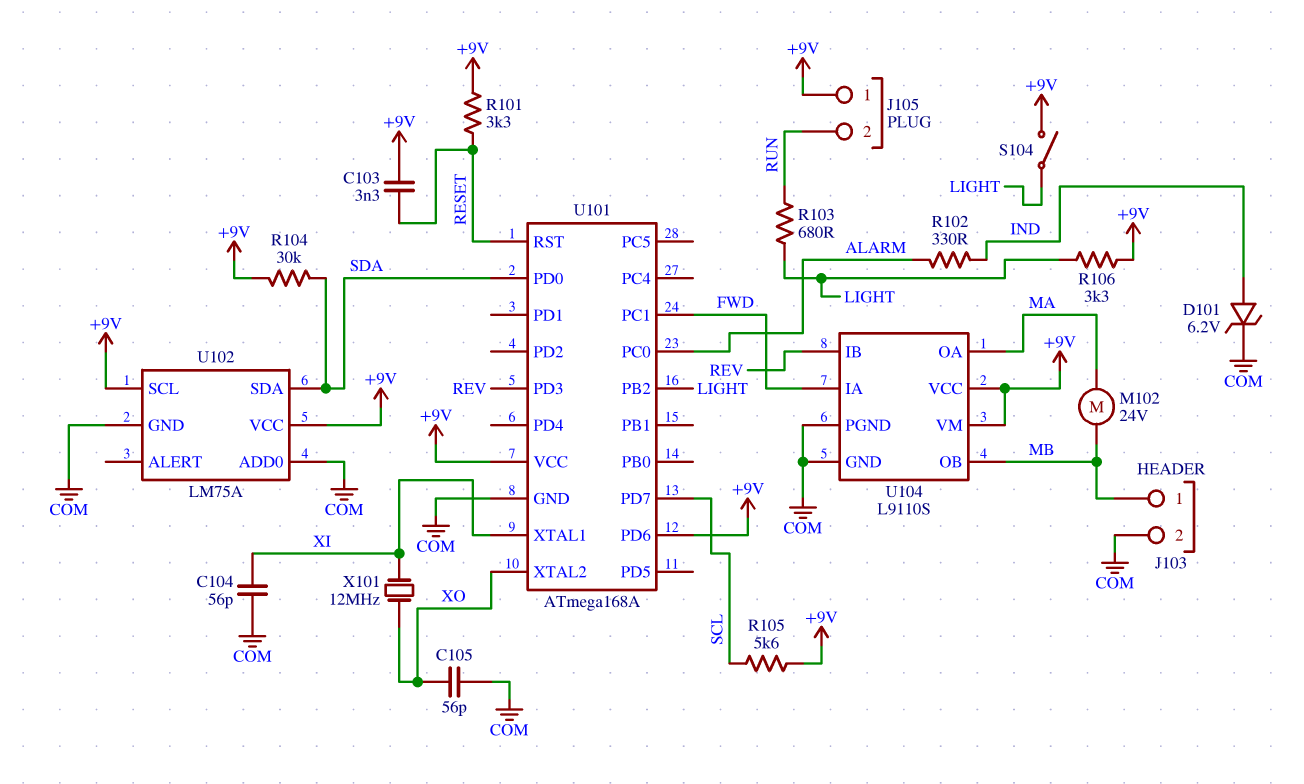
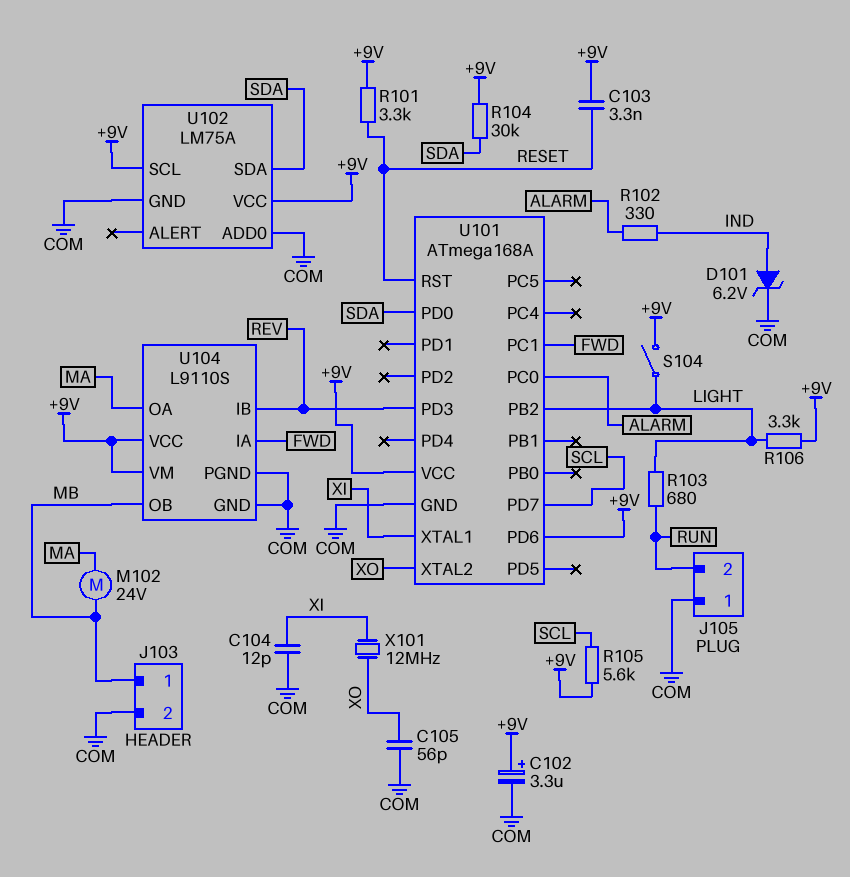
C102: none -> 3.3uF (plus +9V, minus COM)
C104: 56pF (COM, XI) -> 12pF (COM, XI)
J105 pin 1: +9V -> COM

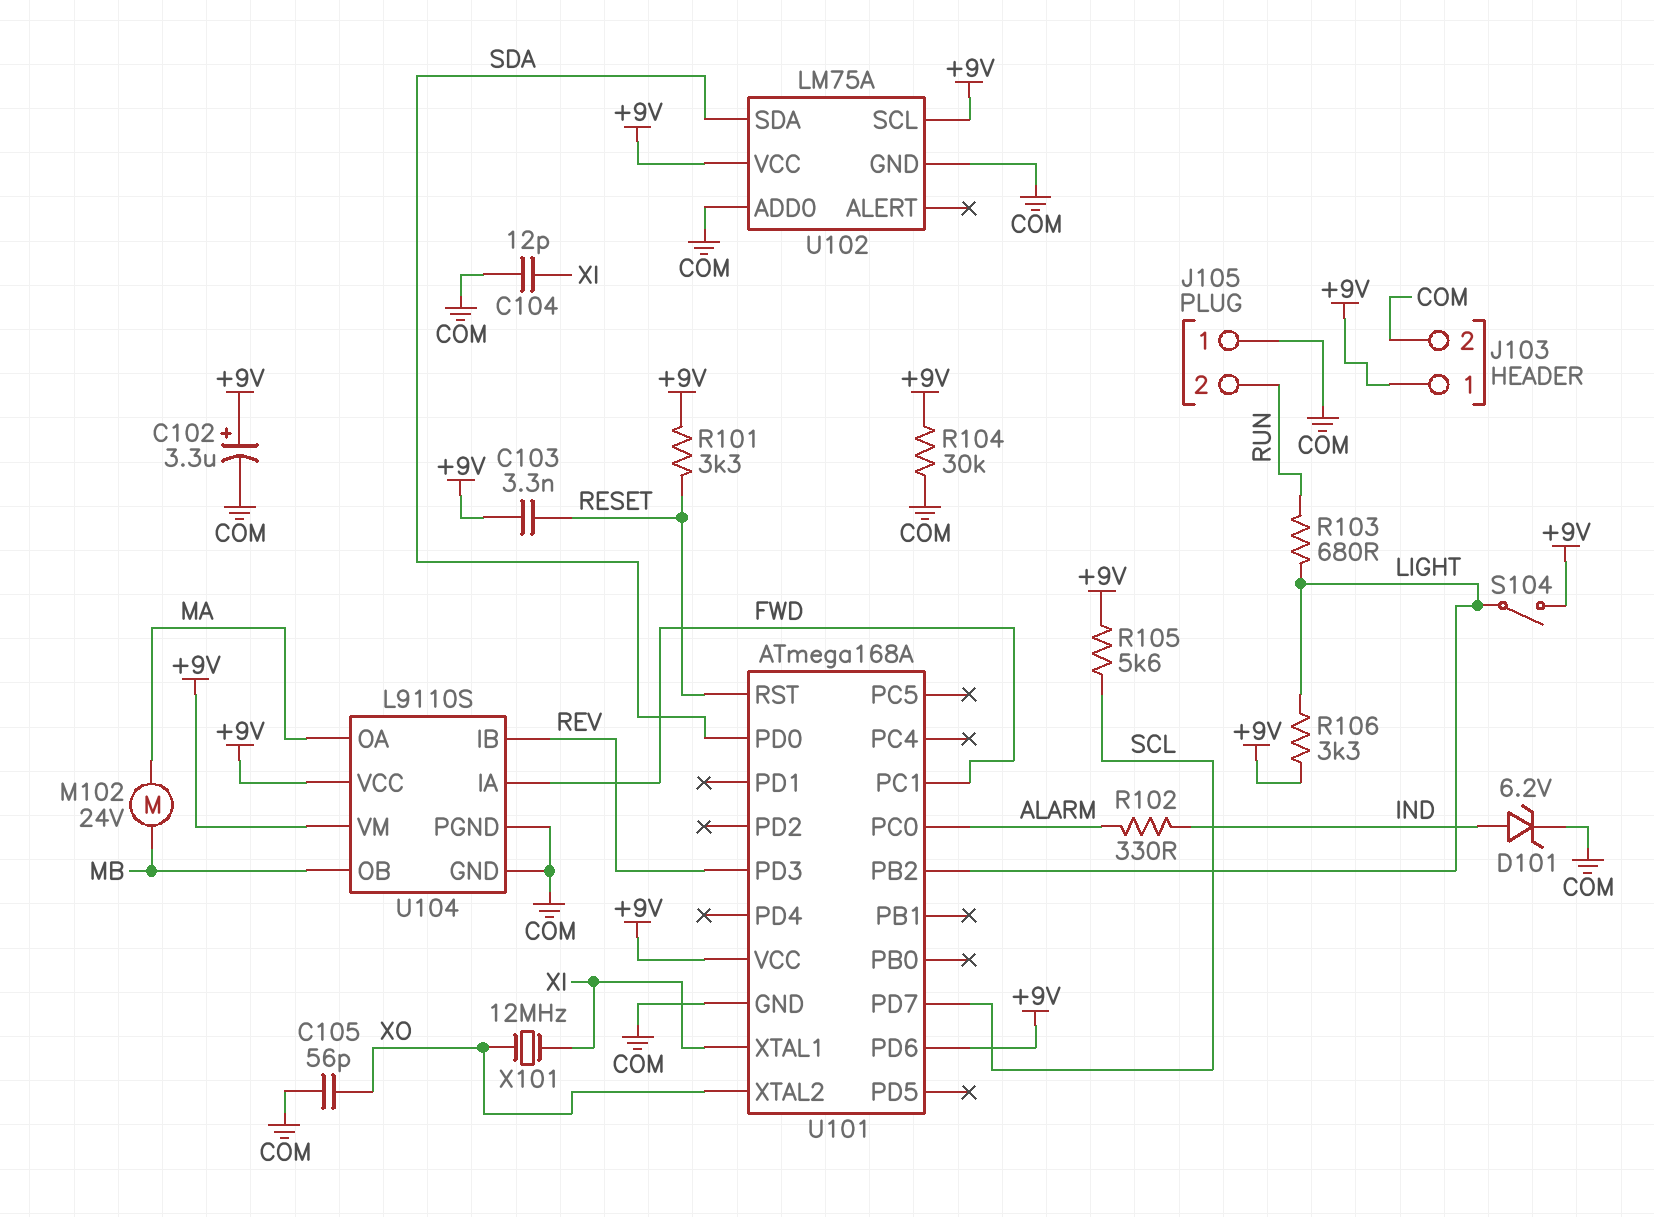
J103 pin 1: MB -> +9V
R104: 30k (+9V, SDA) -> 30k (+9V, COM)

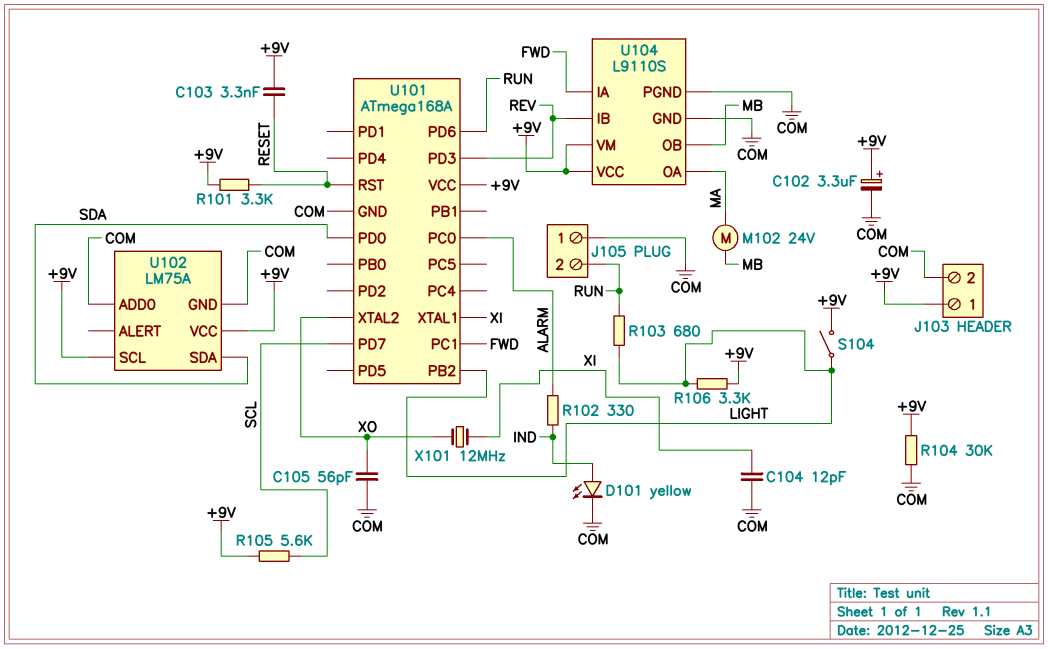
D101: zener 6.2V (A IND, K COM) -> LED yellow (A IND, K COM)
U101 pin PD6: +9V -> RUN

